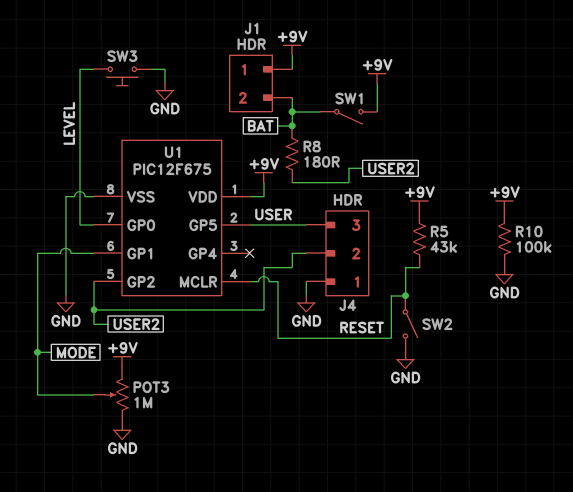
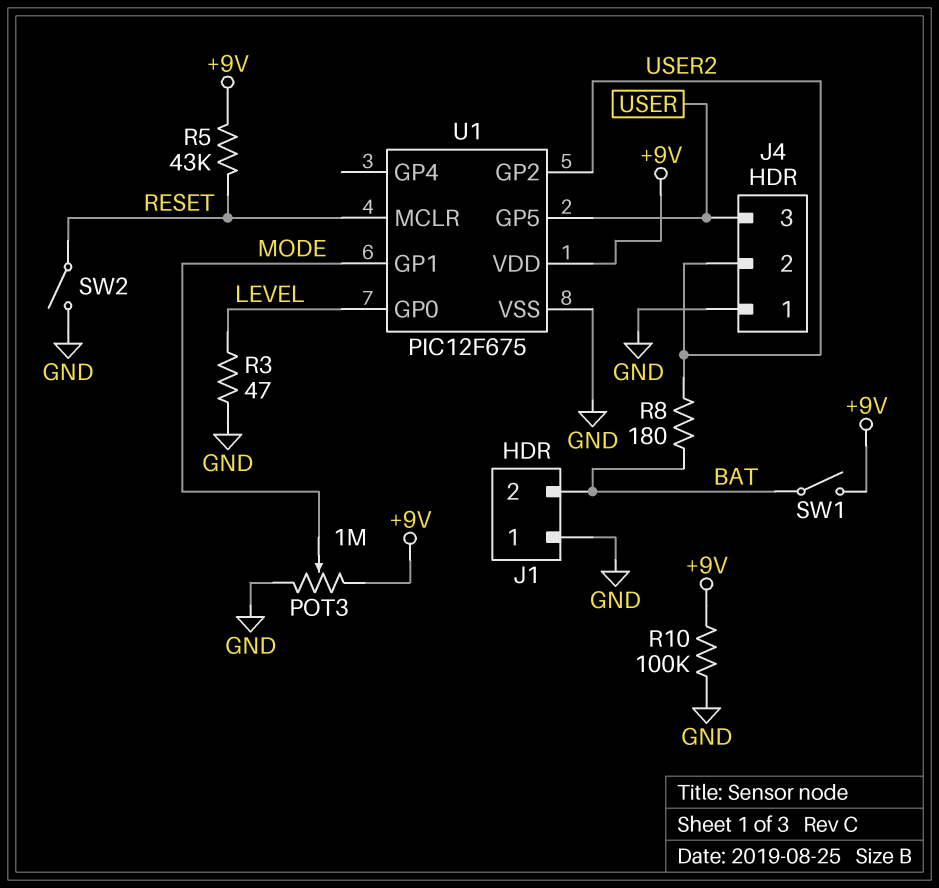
J1 pin 1: +9V -> GND
R3: none -> 47 (GND, LEVEL)
SW3: button (GND, LEVEL) -> none

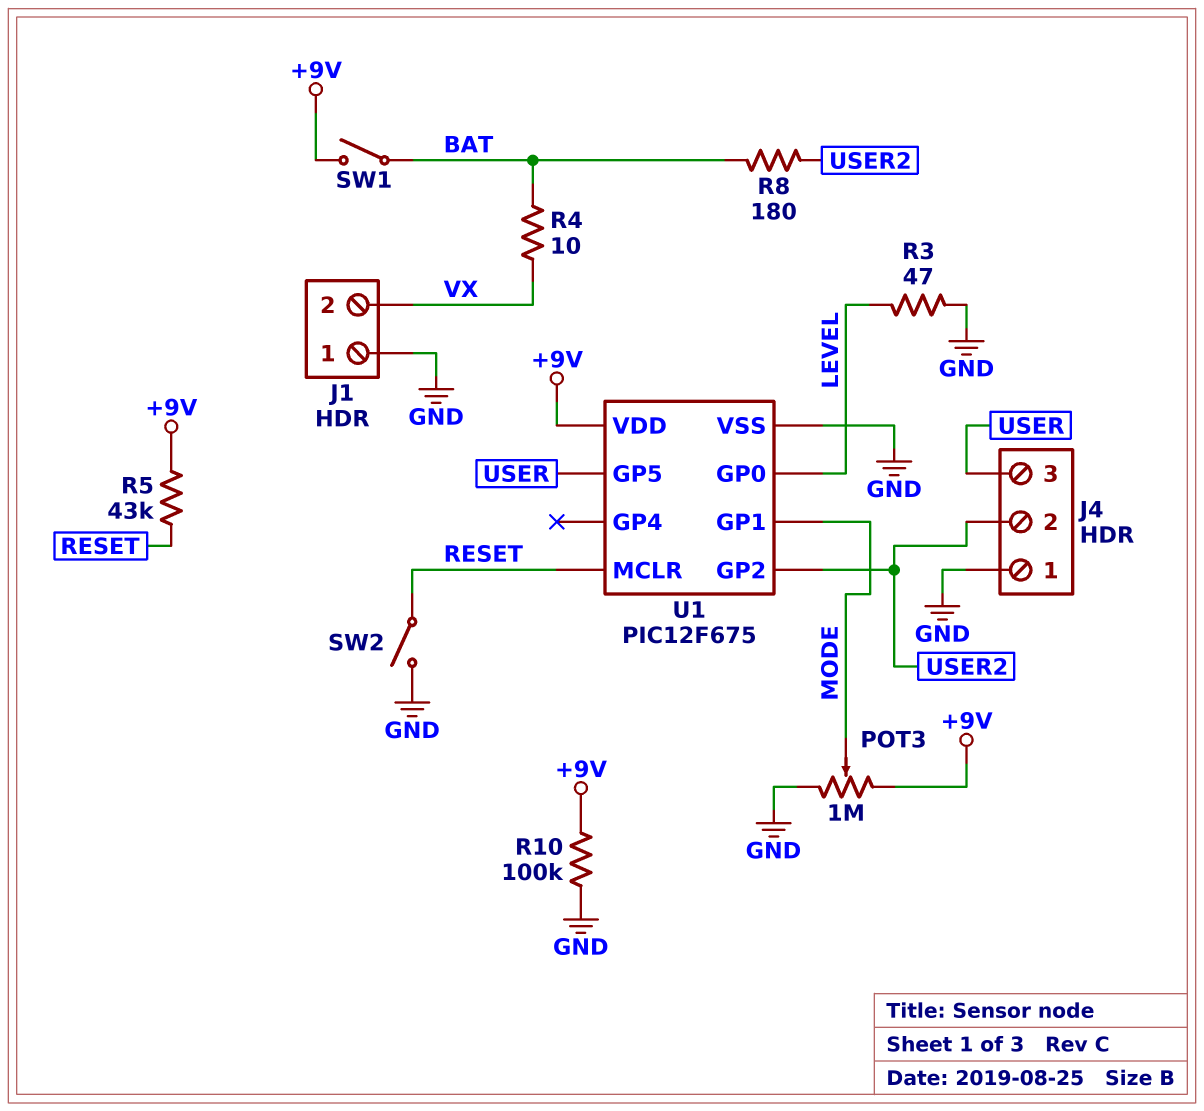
J1 pin 2: BAT -> VX
R4: none -> 10 (BAT, VX)

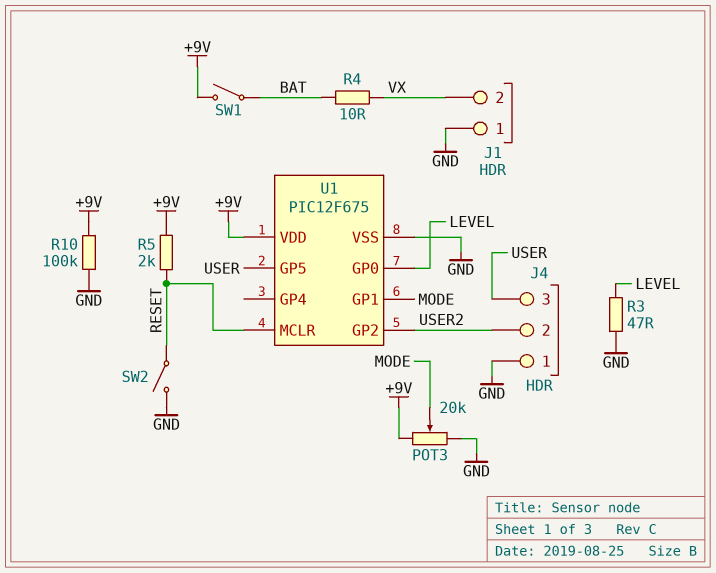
POT3: 1M (+9V, GND, wiper MODE) -> 20k (+9V, GND, wiper MODE)
R5: 43k (+9V, RESET) -> 2k (+9V, RESET)
R8: 180 (BAT, USER2) -> none

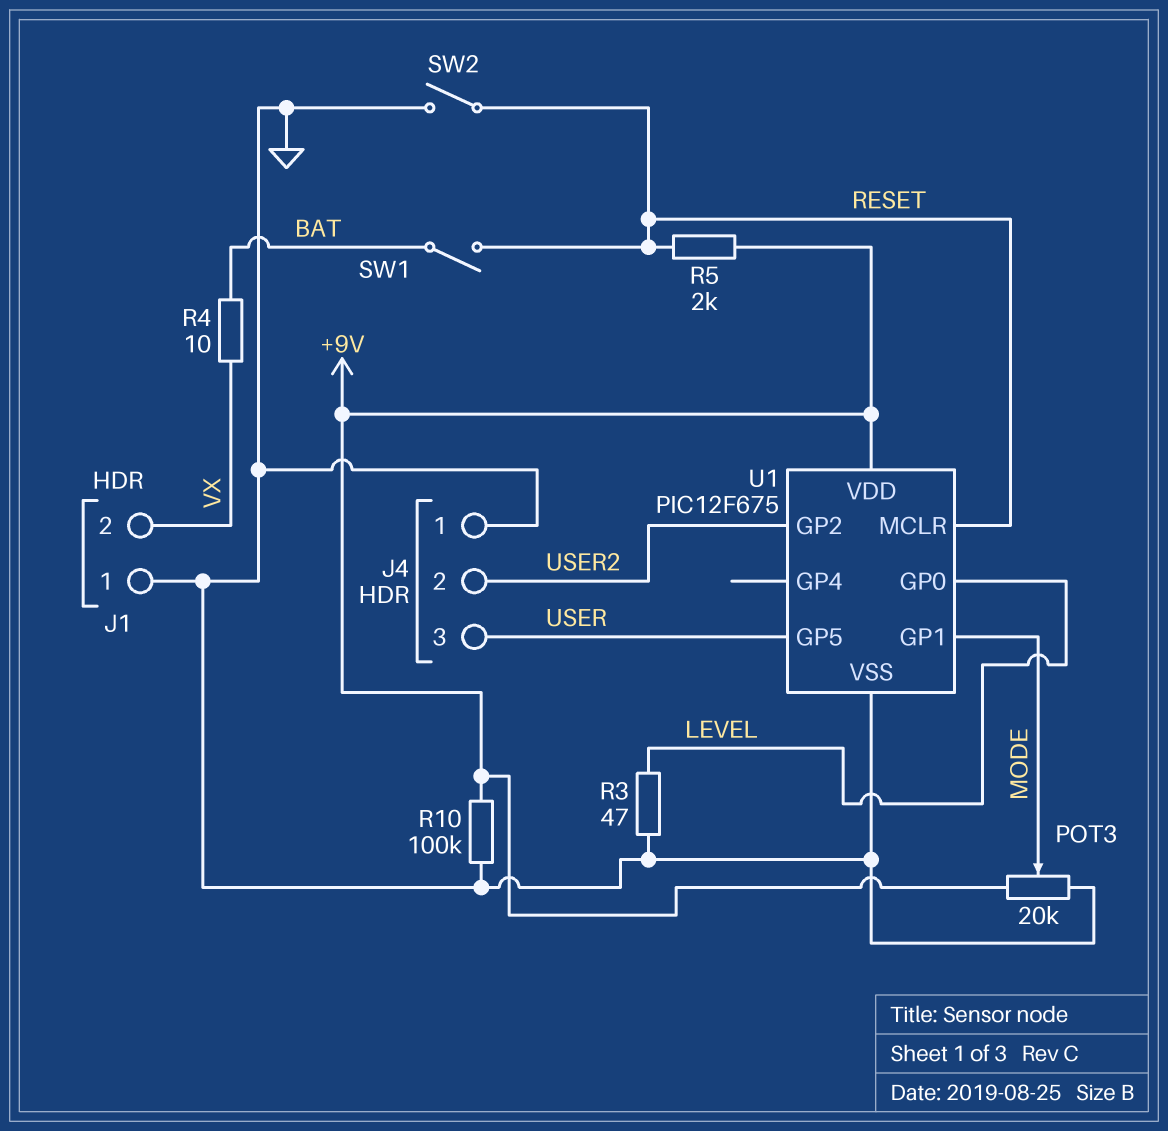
SW1: switch (+9V, BAT) -> switch (BAT, RESET)

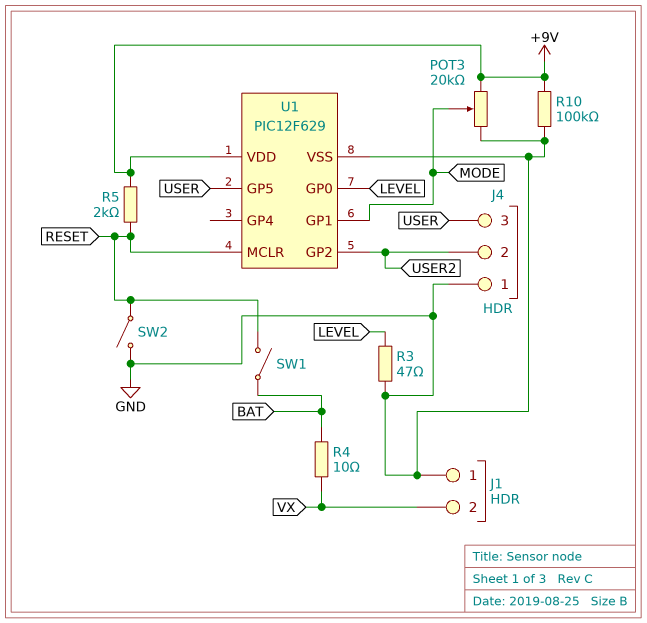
U1: PIC12F675 -> PIC12F629

